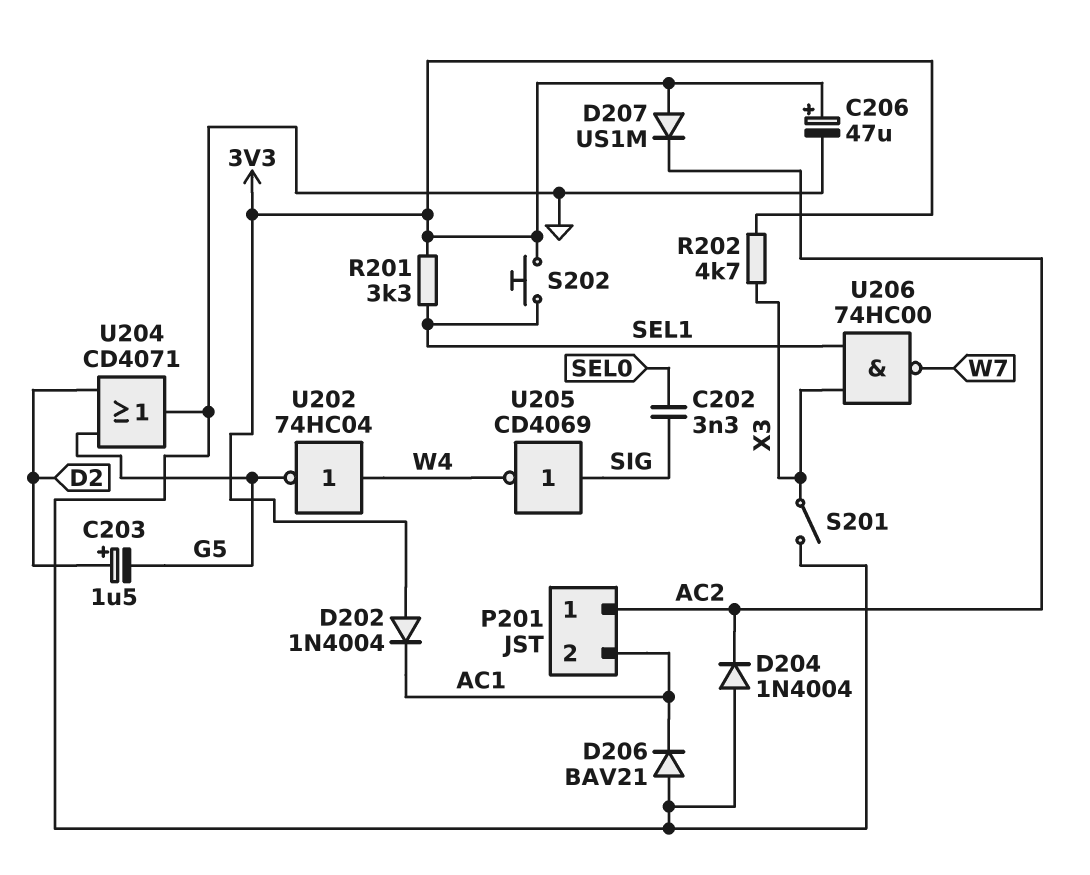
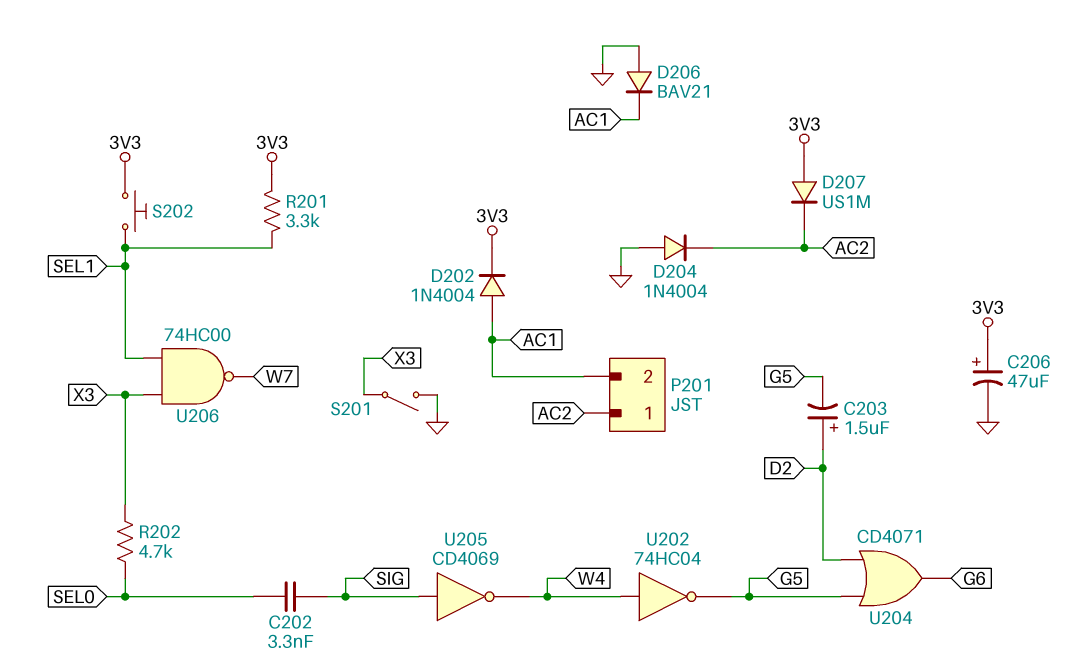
D202: diode 1N4004 (A 3V3, K AC1) -> diode 1N4004 (A AC1, K 3V3)
R202: 4.7k (3V3, X3) -> 4.7k (SEL0, X3)
U204: OR CD4071 (in D2, in G5, out GND) -> OR CD4071 (in D2, in G5, out G6)

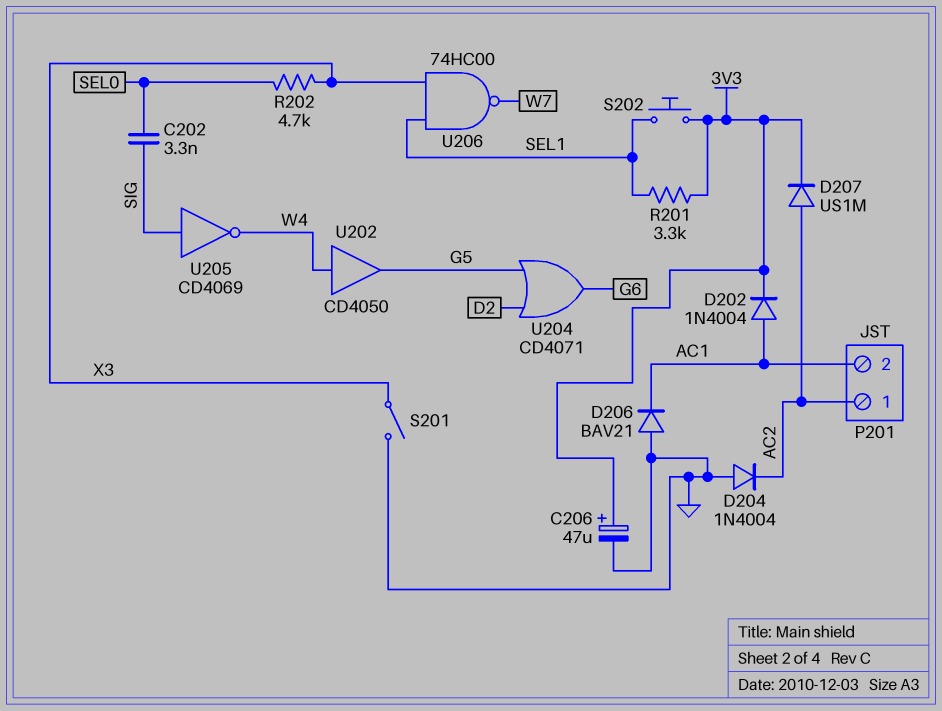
C203: 1.5uF (plus D2, minus G5) -> none
D207: diode US1M (A 3V3, K AC2) -> diode US1M (A AC2, K 3V3)
U202: NOT 74HC04 (in W4, out G5) -> buffer CD4050 (in W4, out G5)

